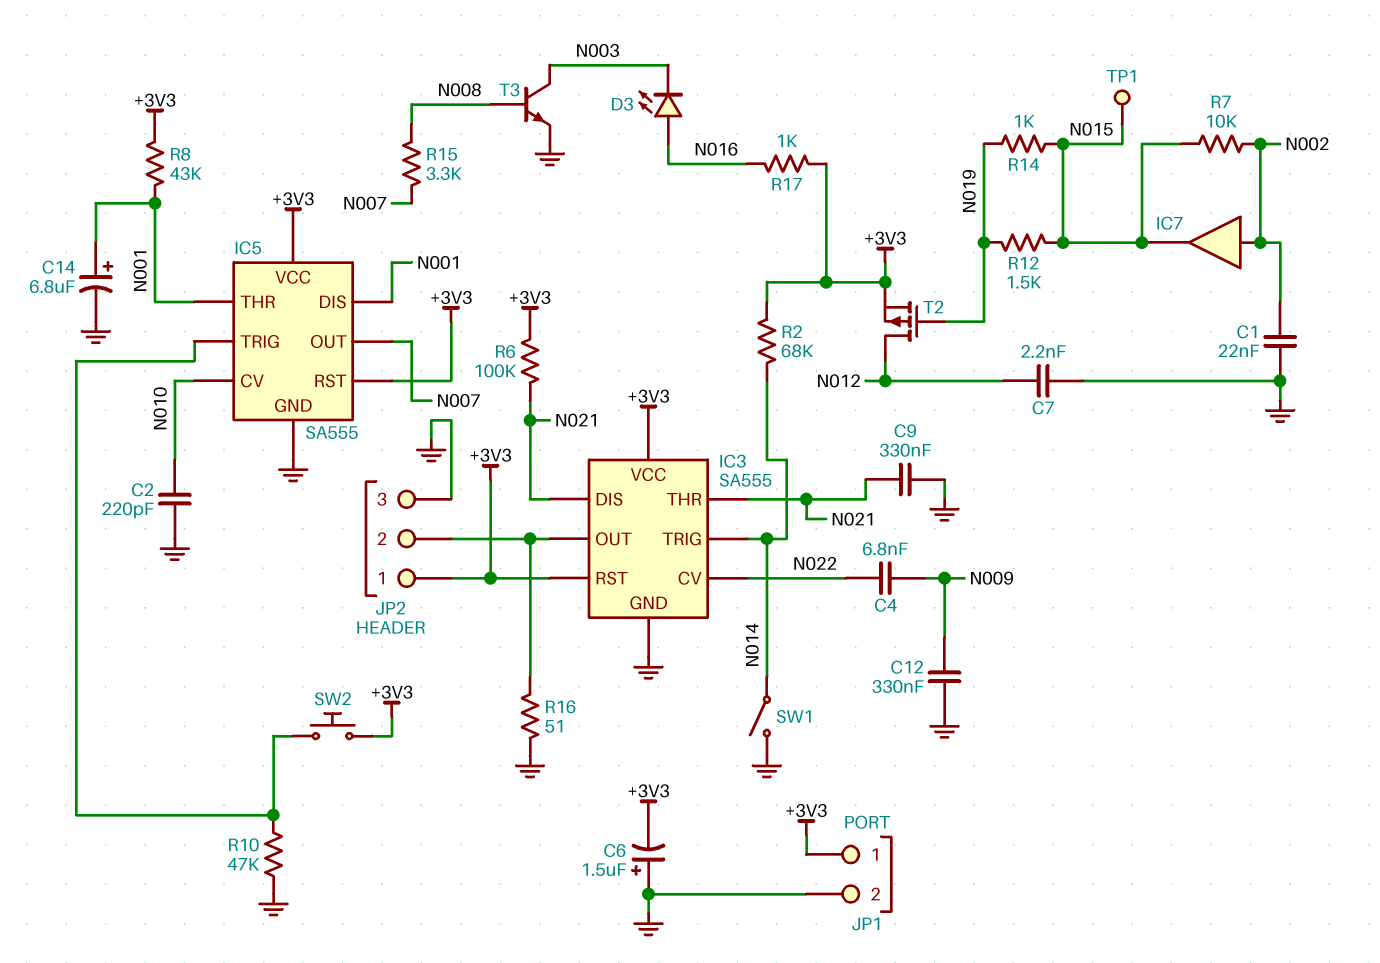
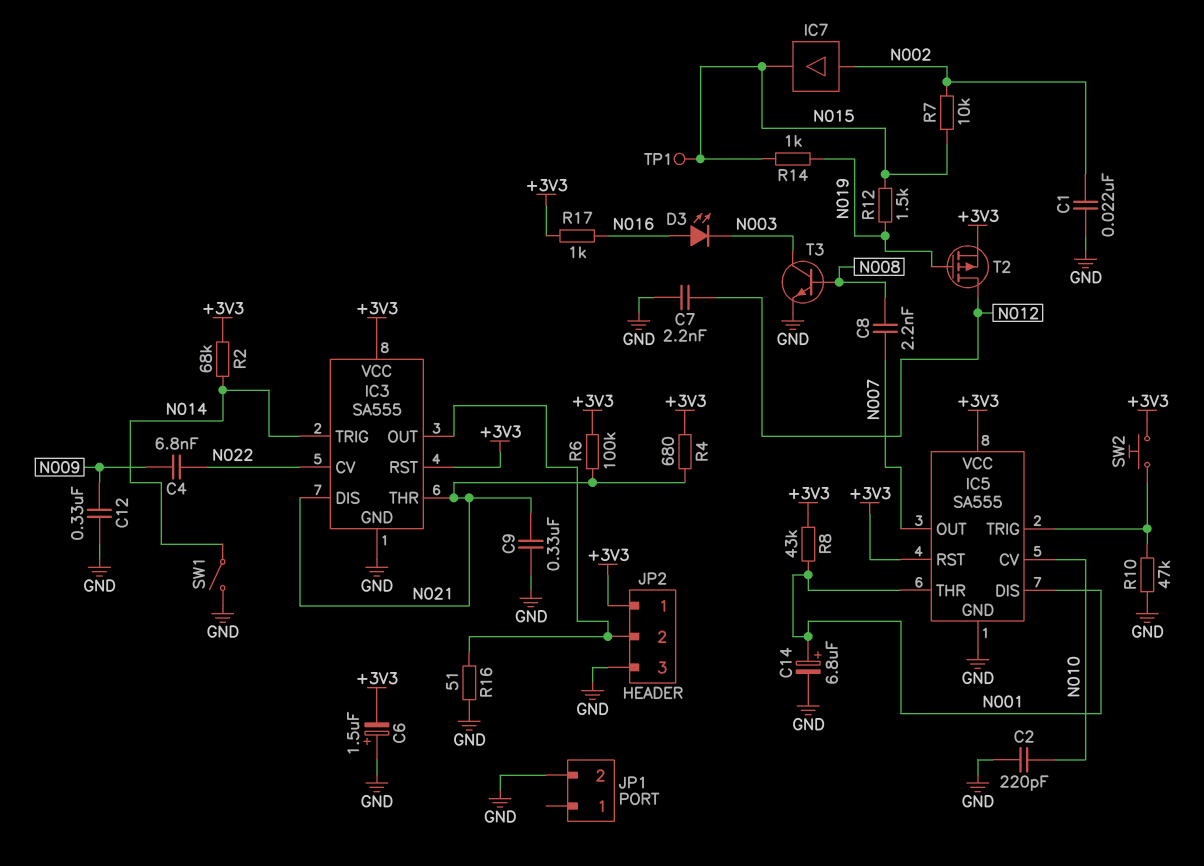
C8: none -> 2.2nF (N007, N008)
JP1 pin 1: +3V3 -> none
R4: none -> 680 (+3V3, N021)
R15: 3.3k (N007, N008) -> none

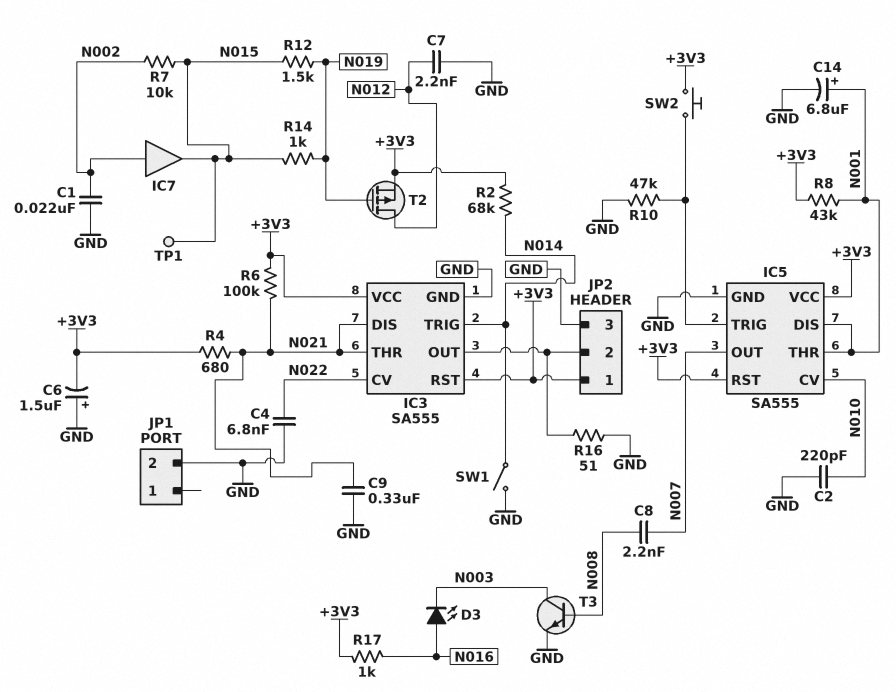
C4: 6.8nF (N009, N022) -> 6.8nF (GND, N022)
C12: 330nF (GND, N009) -> none

